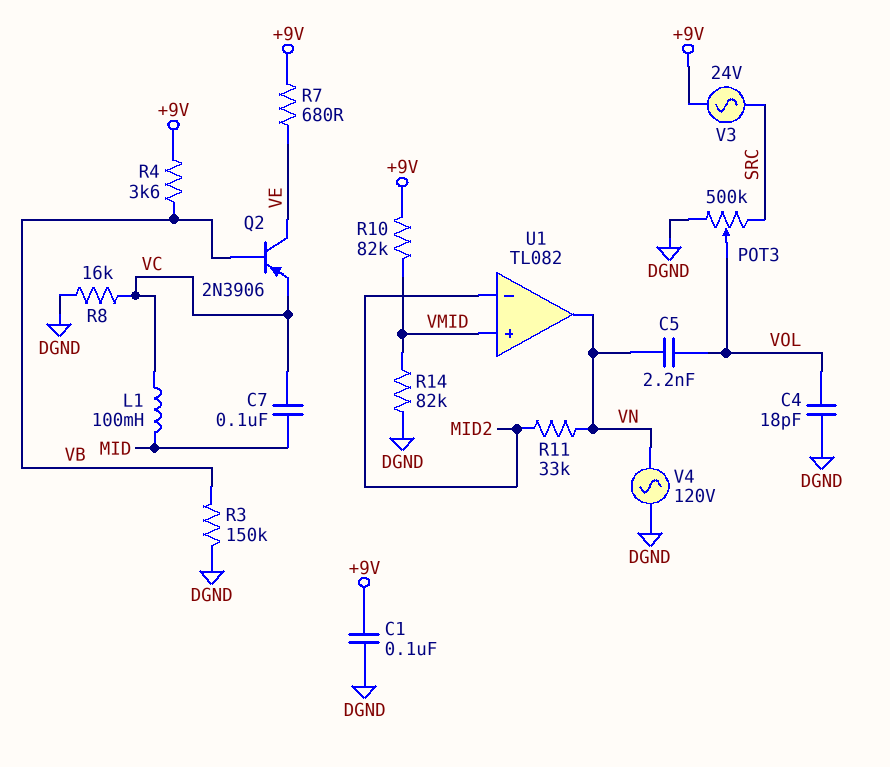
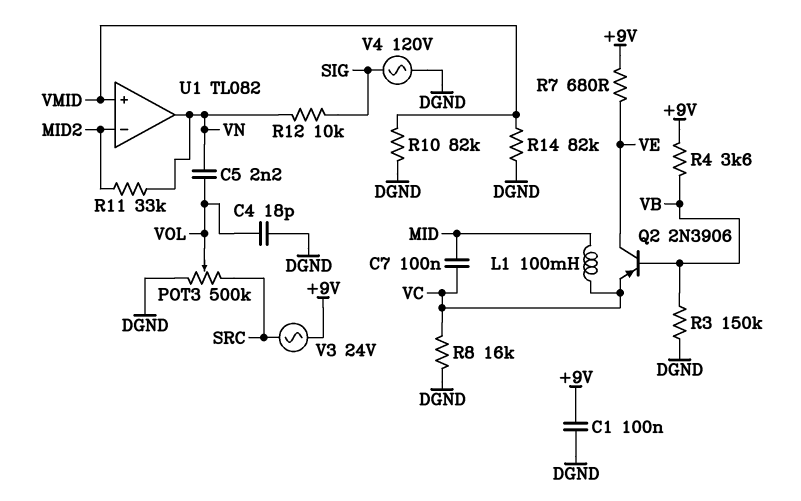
R10: 82k (+9V, VMID) -> 82k (DGND, VMID)
R12: none -> 10k (SIG, VN)
V4: AC 120V (DGND, VN) -> AC 120V (DGND, SIG)

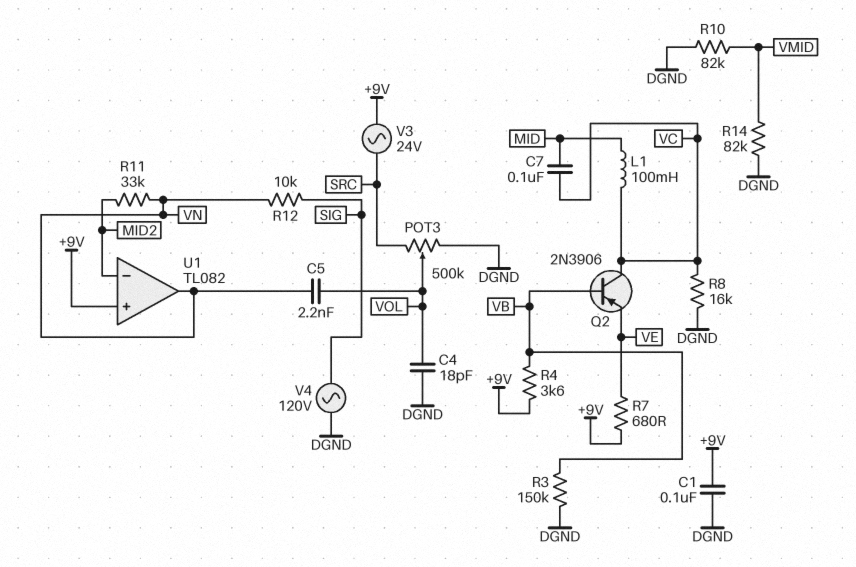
Q2: PNP 2N3906 (B VB, C VE, E VC) -> PNP 2N3906 (B VB, C VC, E VE)
U1 pin in+: VMID -> +9V

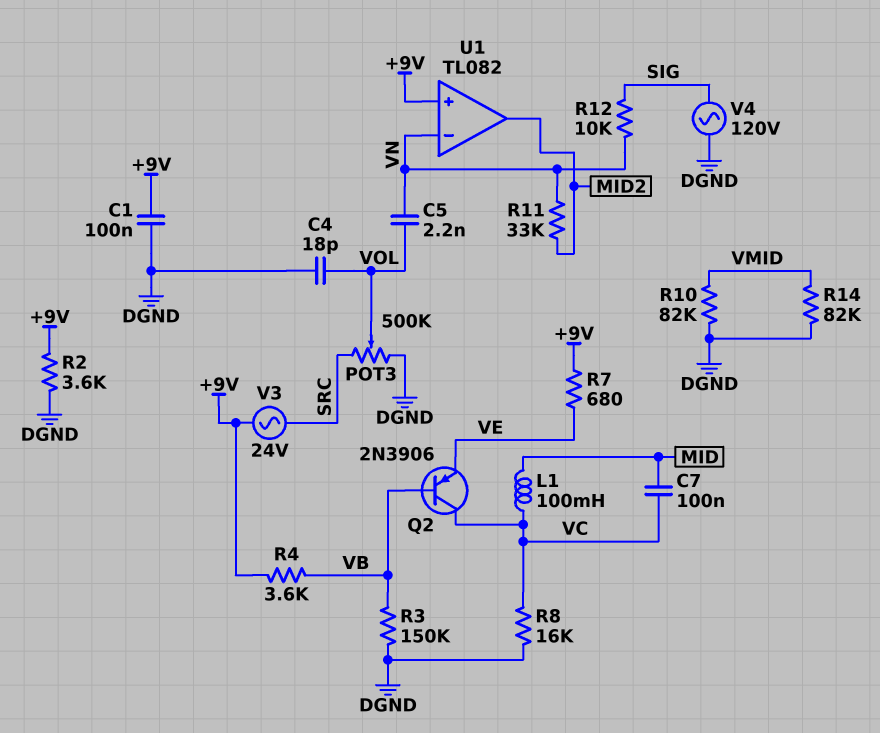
R2: none -> 3.6k (+9V, DGND)
U1 pin in-: MID2 -> VN
U1 pin out: VN -> MID2

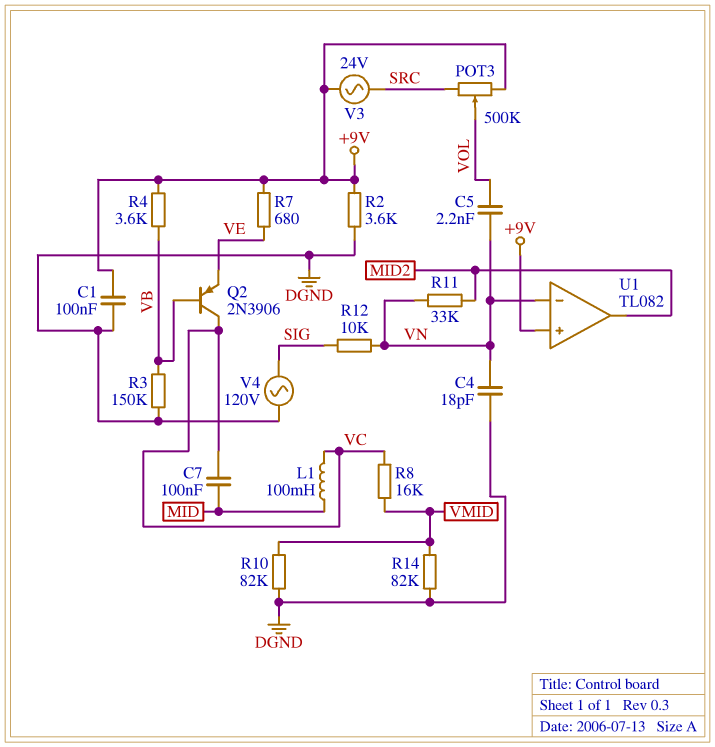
C4: 18pF (DGND, VOL) -> 18pF (DGND, VN)
POT3: 500k (DGND, SRC, wiper VOL) -> 500k (+9V, SRC, wiper VOL)
R8: 16k (DGND, VC) -> 16k (VC, VMID)

